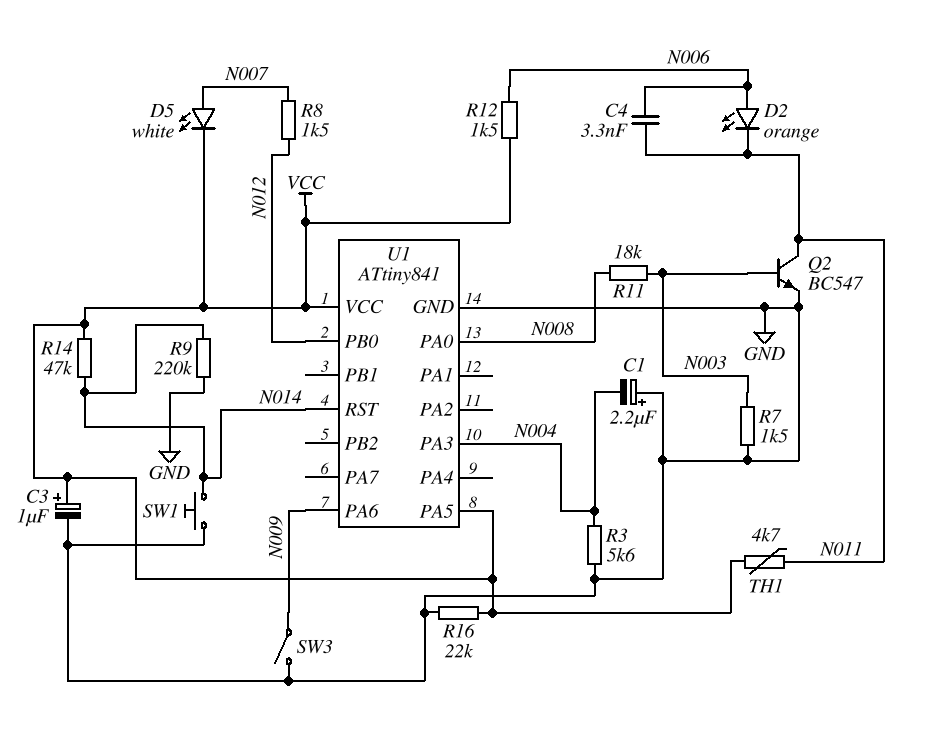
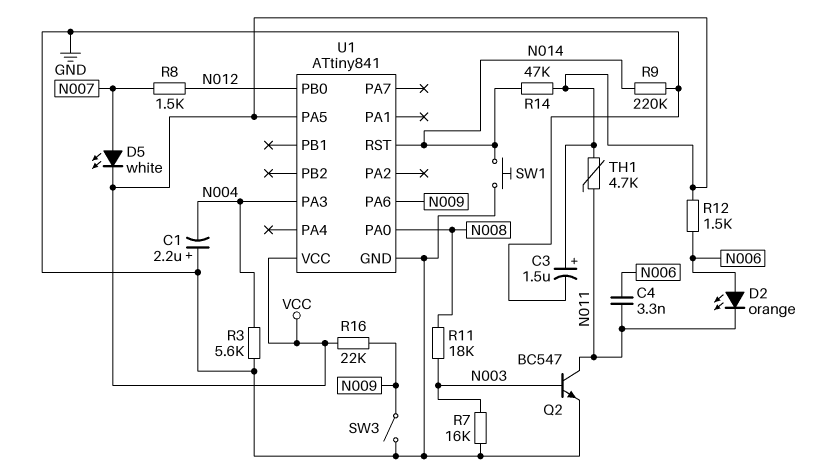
C3: 1uF (plus VCC, minus GND) -> 1.5uF (plus VCC, minus GND)
R7: 1.5k (GND, N003) -> 16k (GND, N003)
R16: 22k (GND, VCC) -> 22k (N009, VCC)

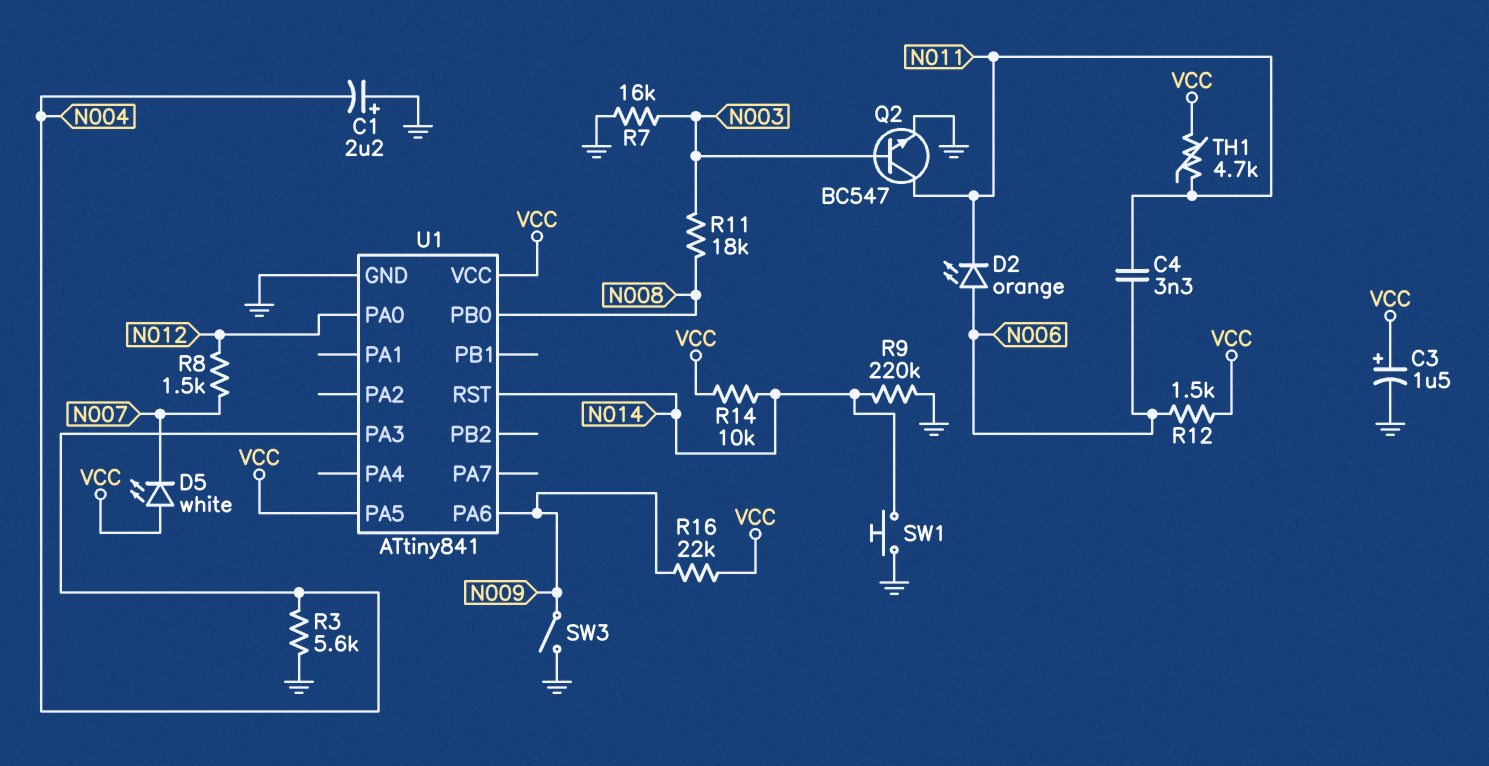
D5: LED white (A N007, K VCC) -> LED white (A VCC, K N007)
R14: 47k (N014, VCC) -> 10k (N014, VCC)
U1 pin PA0: N008 -> N012
U1 pin PB0: N012 -> N008

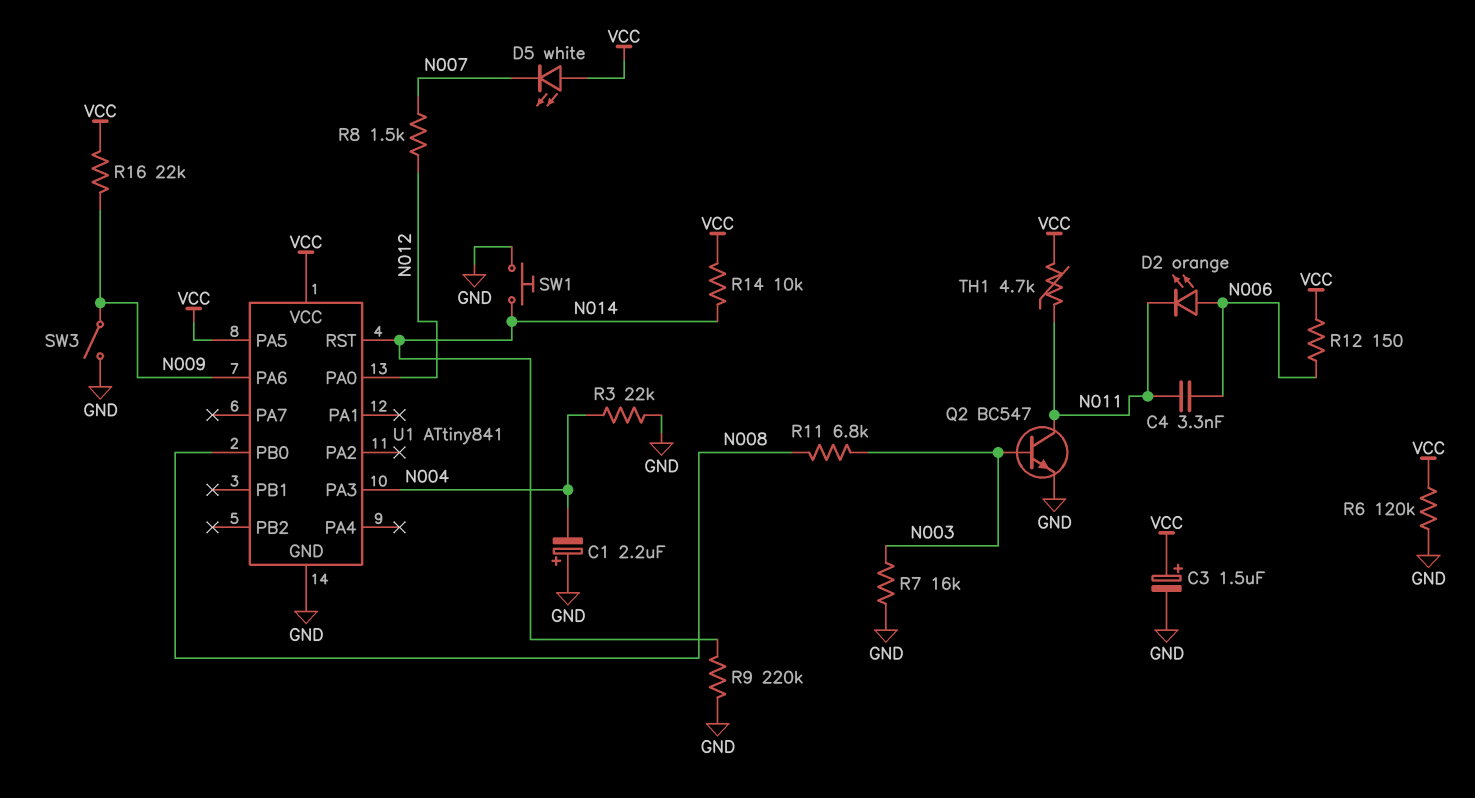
R3: 5.6k (GND, N004) -> 22k (GND, N004)
R6: none -> 120k (GND, VCC)
R11: 18k (N003, N008) -> 6.8k (N003, N008)
R12: 1.5k (N006, VCC) -> 150 (N006, VCC)

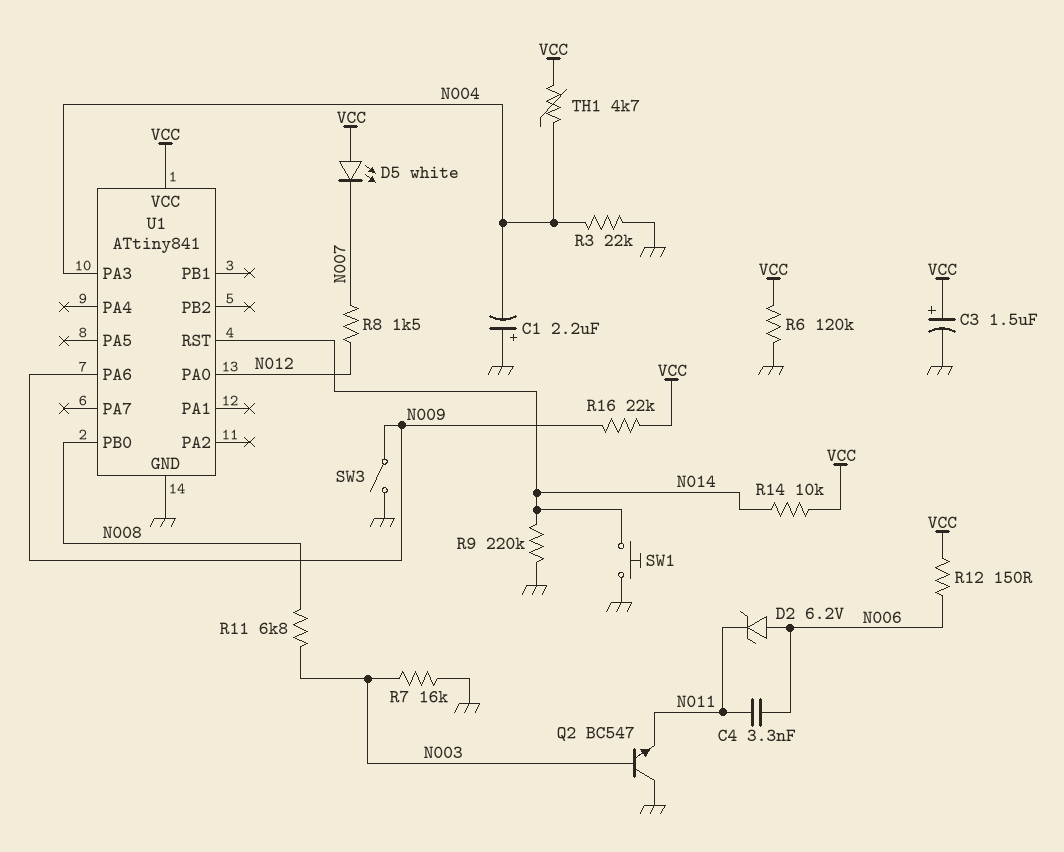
D2: LED orange (A N006, K N011) -> zener 6.2V (A N006, K N011)
Q2: NPN BC547 (B N003, C N011, E GND) -> NPN BC547 (B N003, C GND, E N011)
TH1: 4.7k (N011, VCC) -> 4.7k (N004, VCC)
U1 pin PA5: VCC -> none

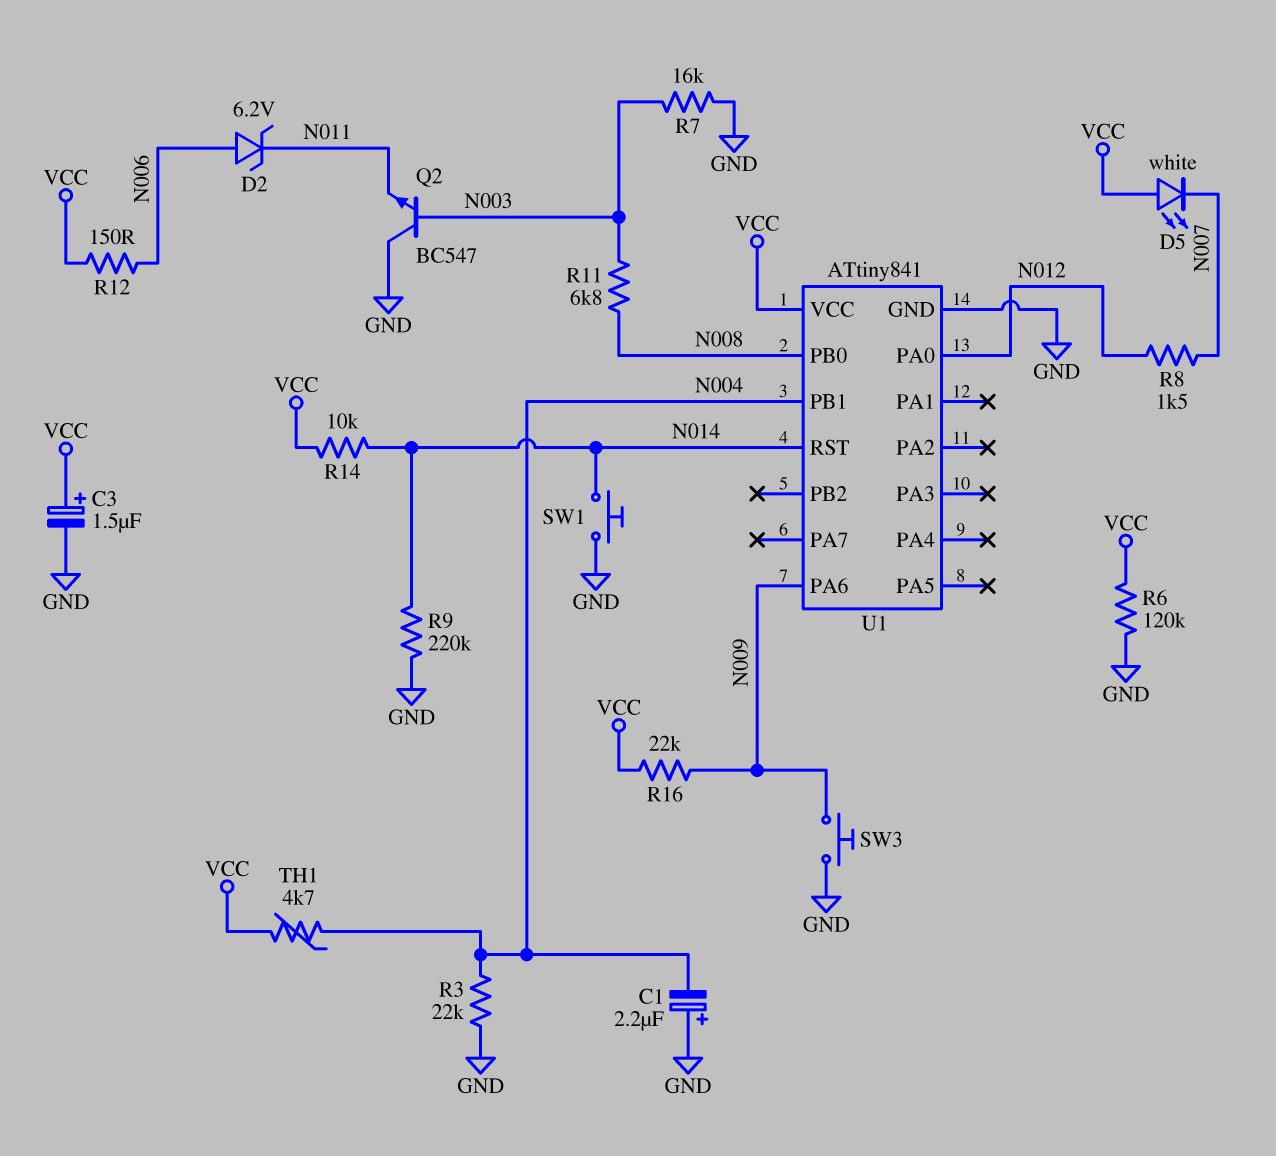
C4: 3.3nF (N006, N011) -> none
SW3: switch (GND, N009) -> button (GND, N009)
U1 pin PA3: N004 -> none
U1 pin PB1: none -> N004

